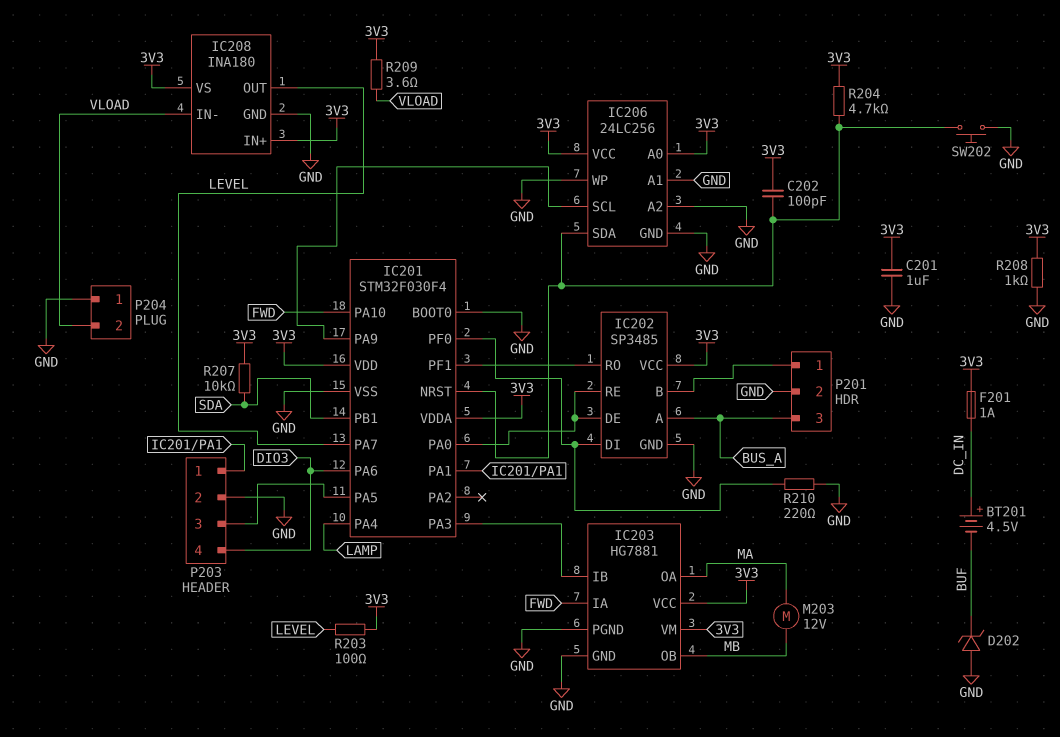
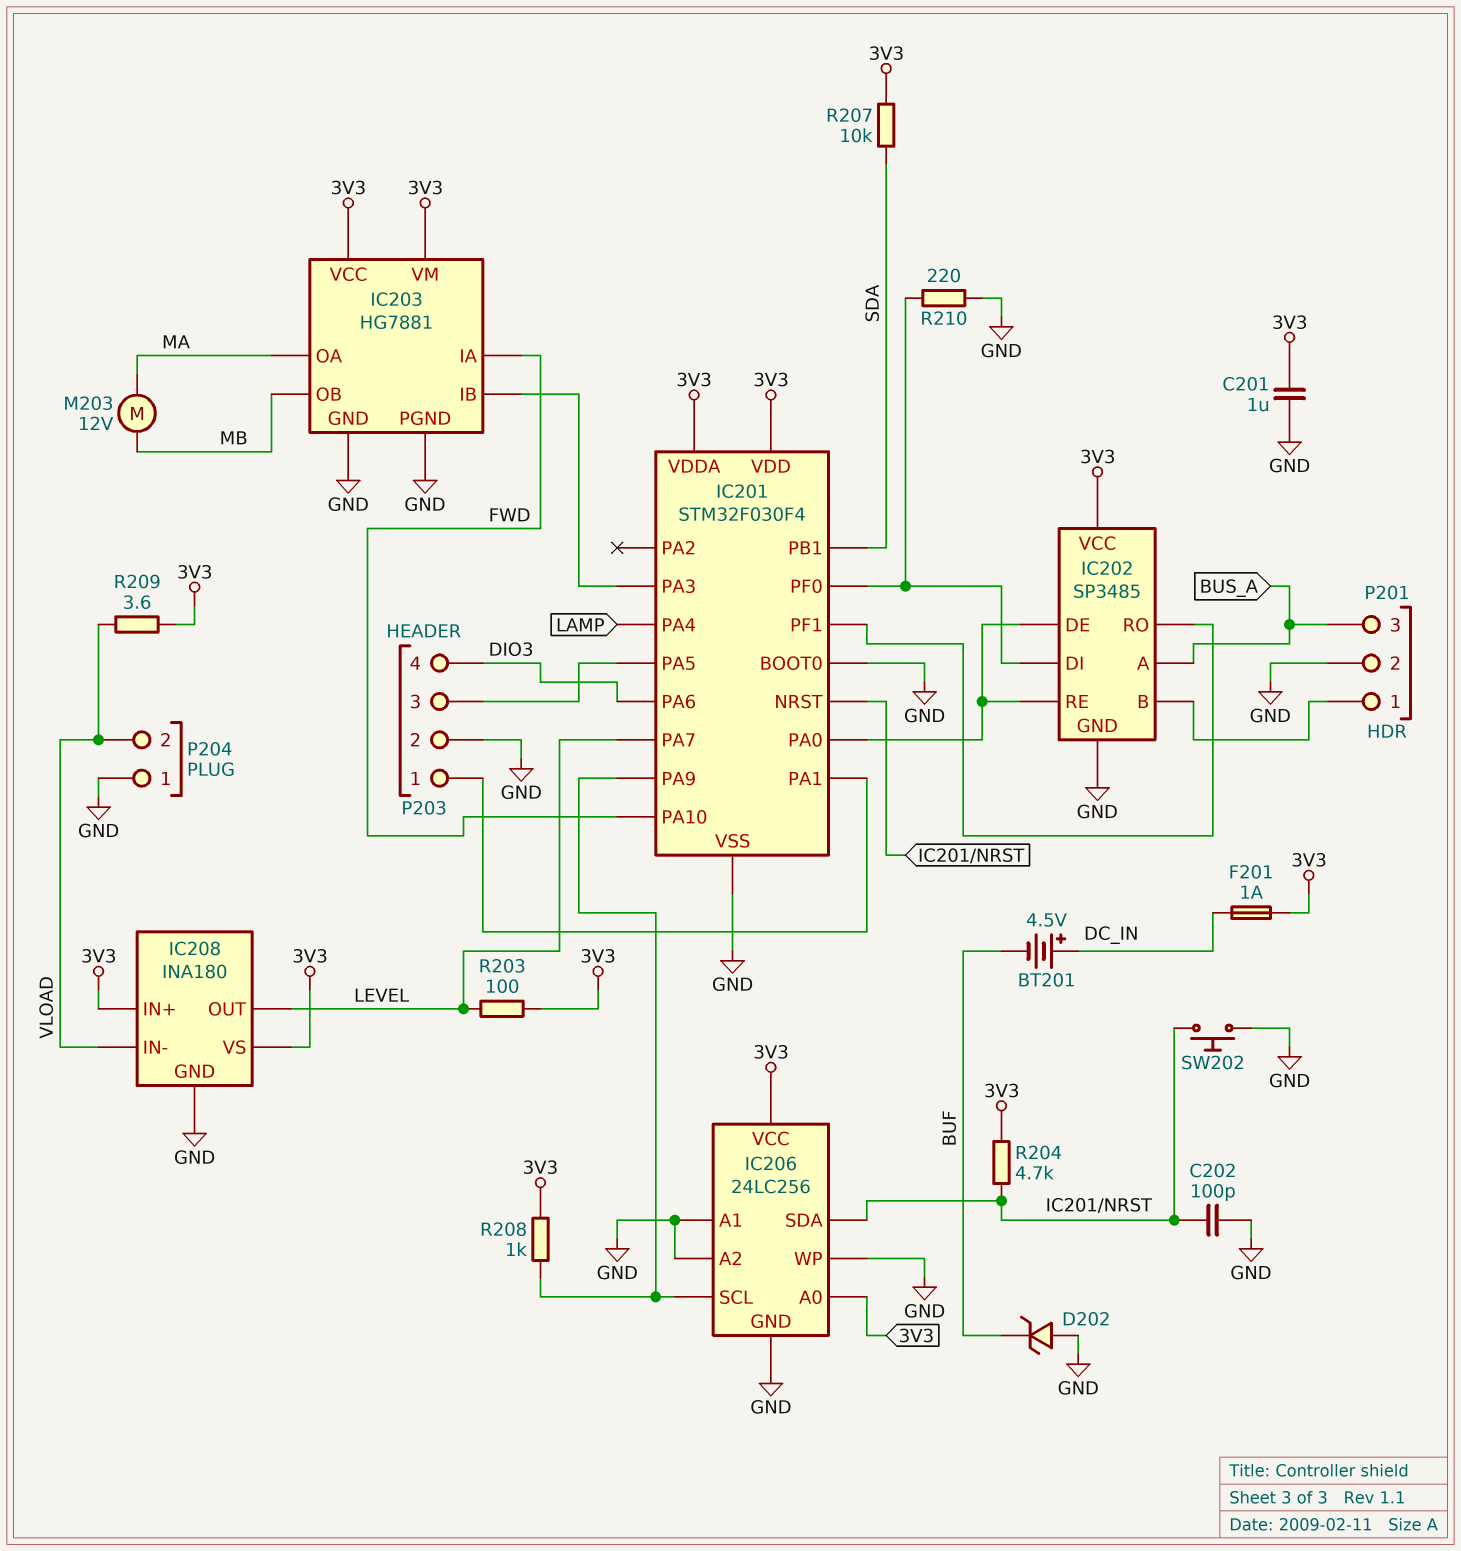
C202: 100pF (3V3, IC201/NRST) -> 100pF (GND, IC201/NRST)
R208: 1k (3V3, GND) -> 1k (3V3, IC201/PA9)

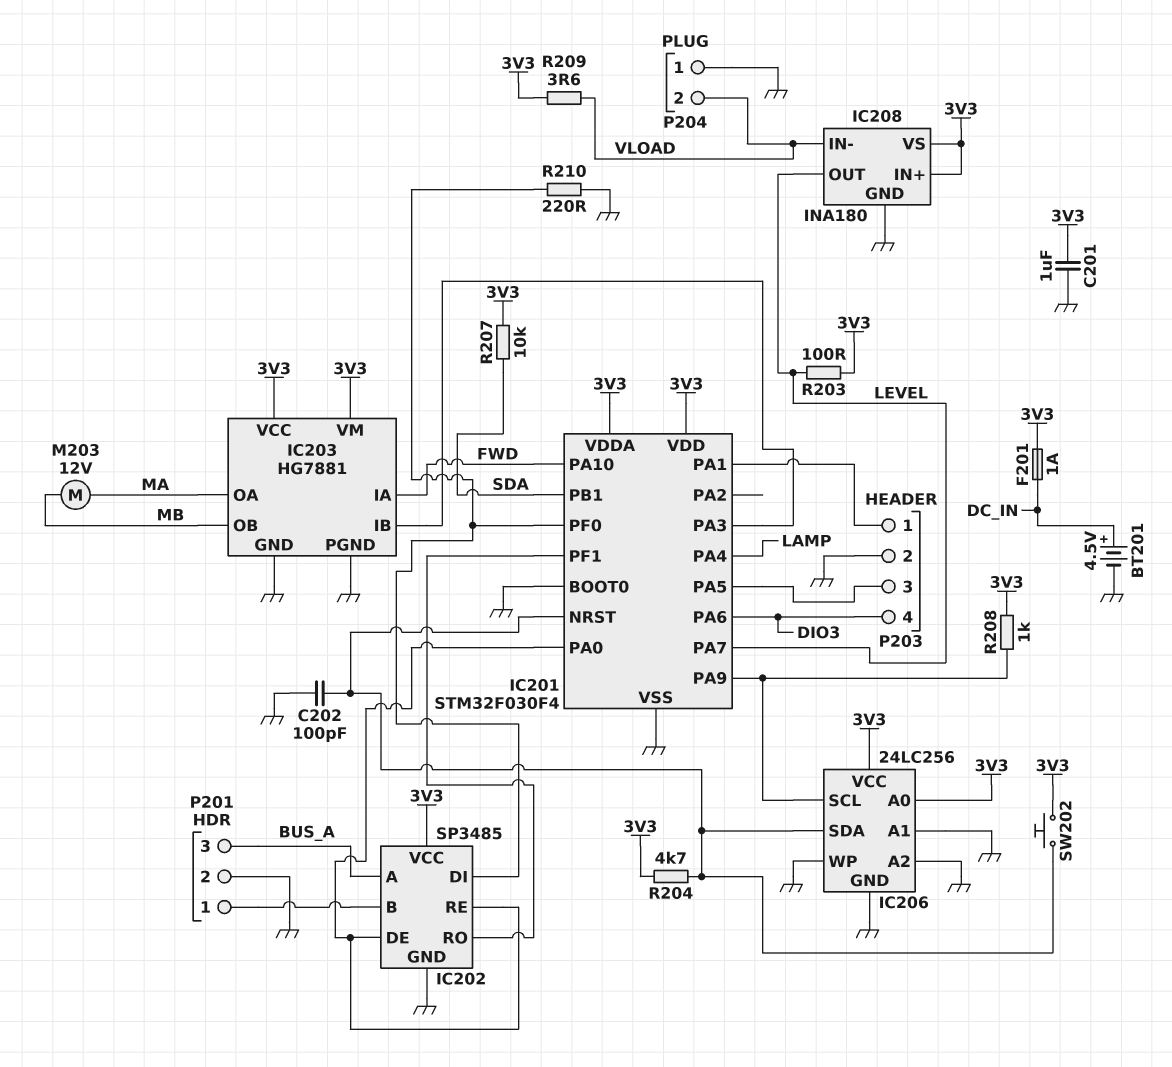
BT201: 4.5V (plus DC_IN, minus BUF) -> 4.5V (plus DC_IN, minus GND)
D202: zener (A GND, K BUF) -> none
SW202: button (GND, IC201/NRST) -> button (3V3, IC201/NRST)

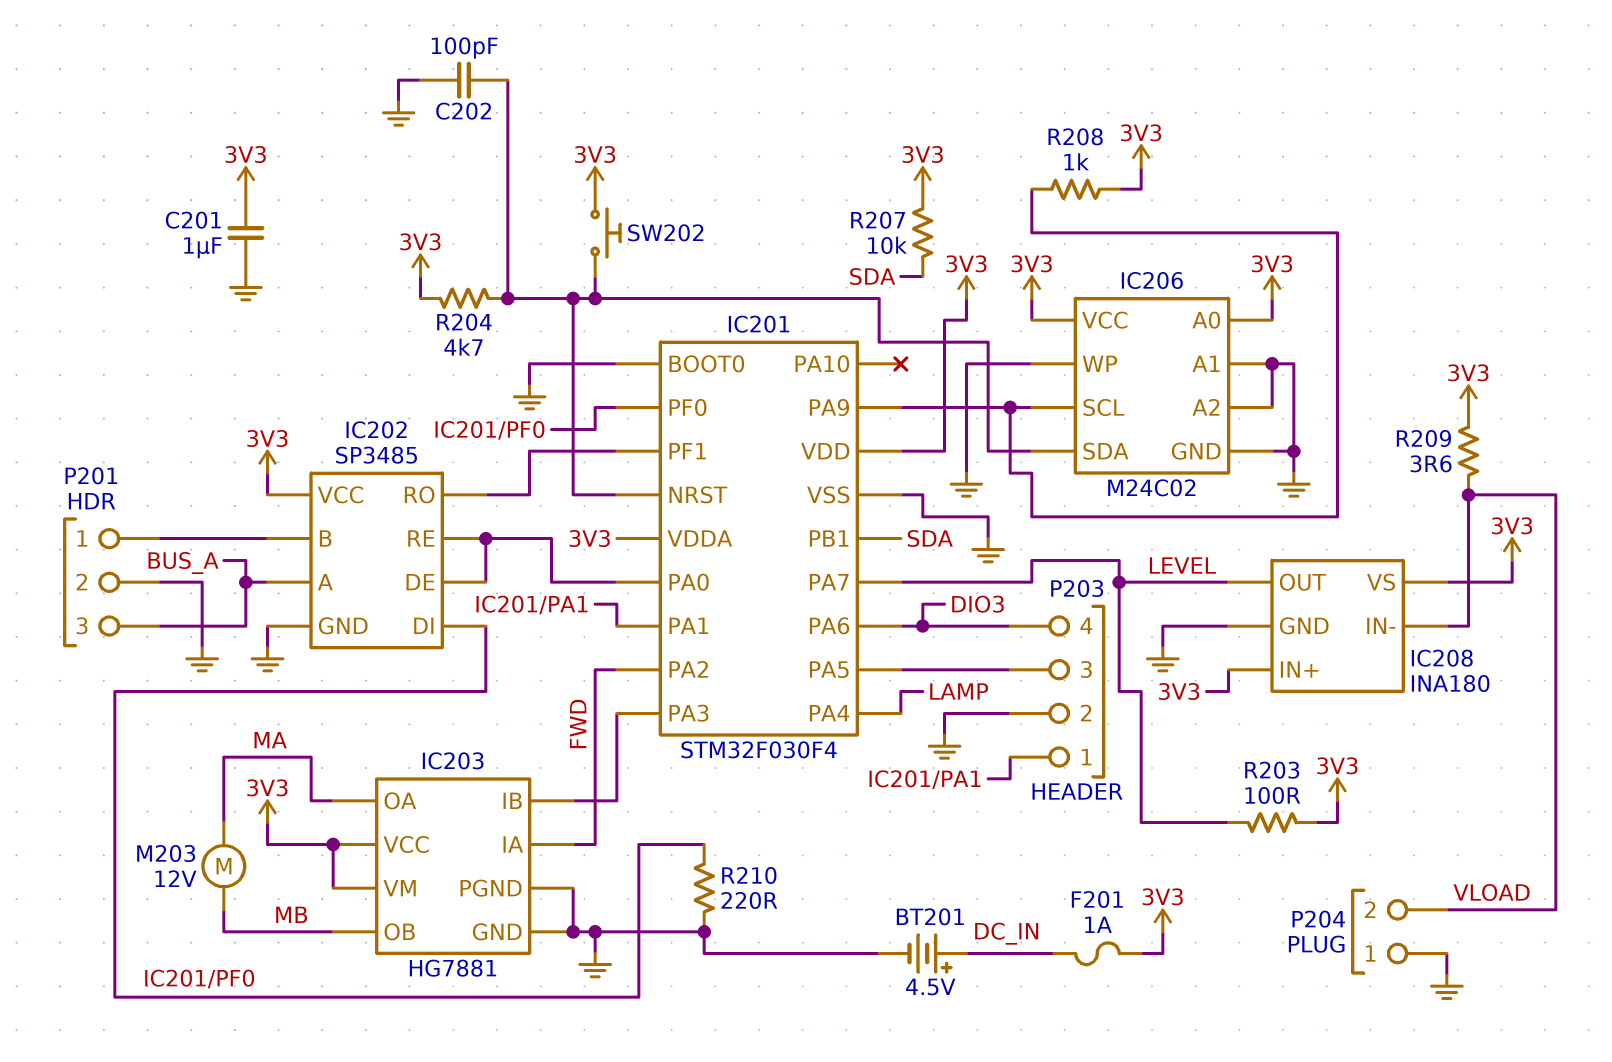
IC201 pin PA2: none -> FWD
IC201 pin PA10: FWD -> none
IC206: 24LC256 -> M24C02

